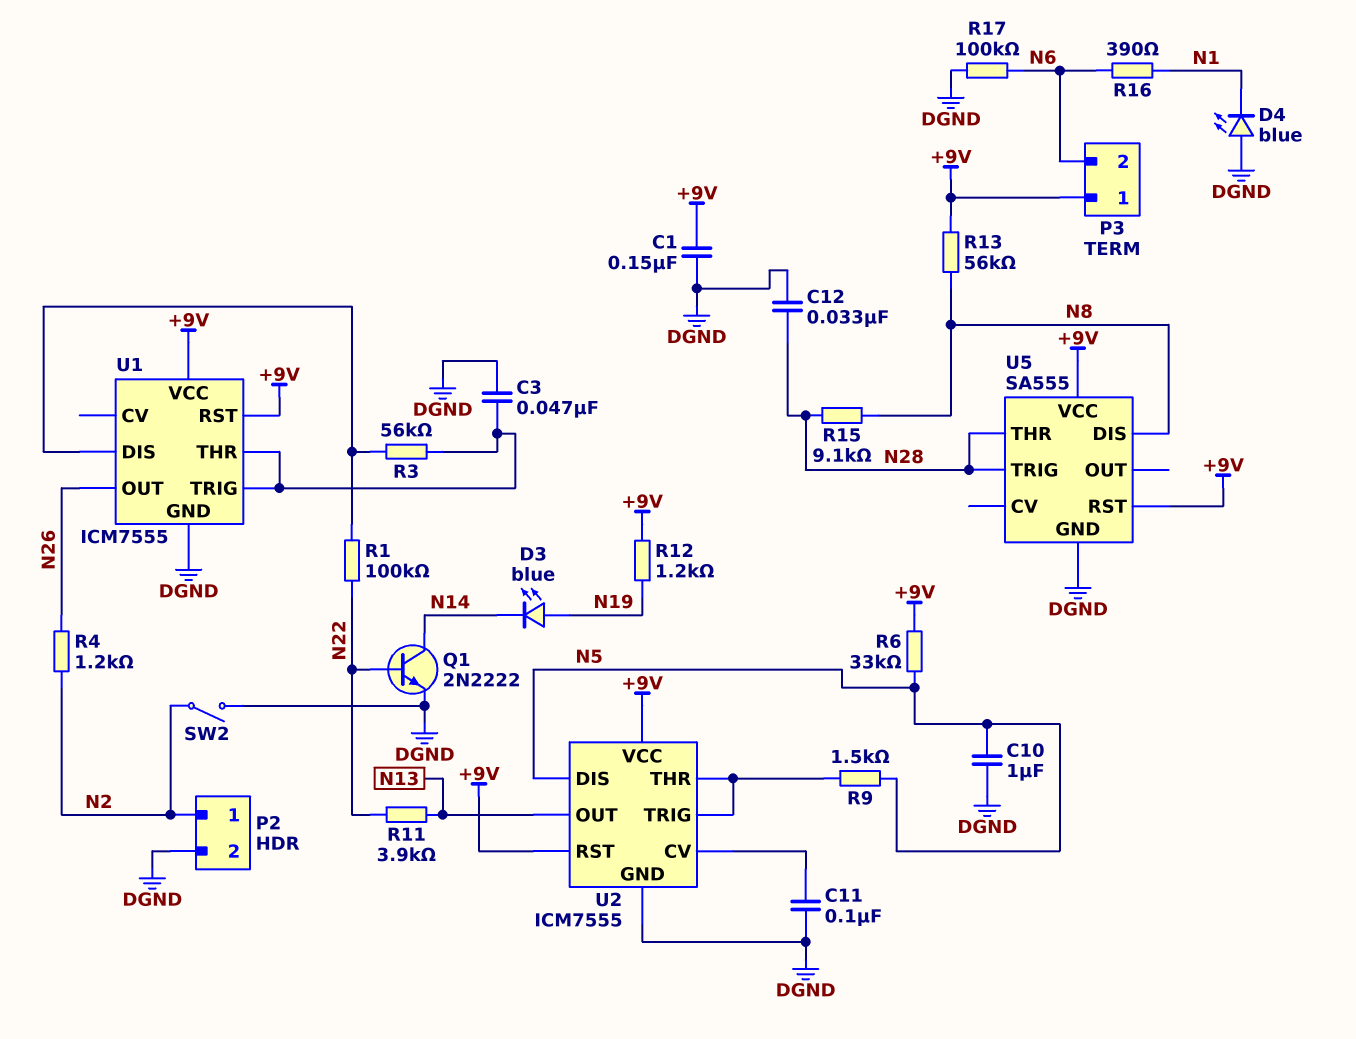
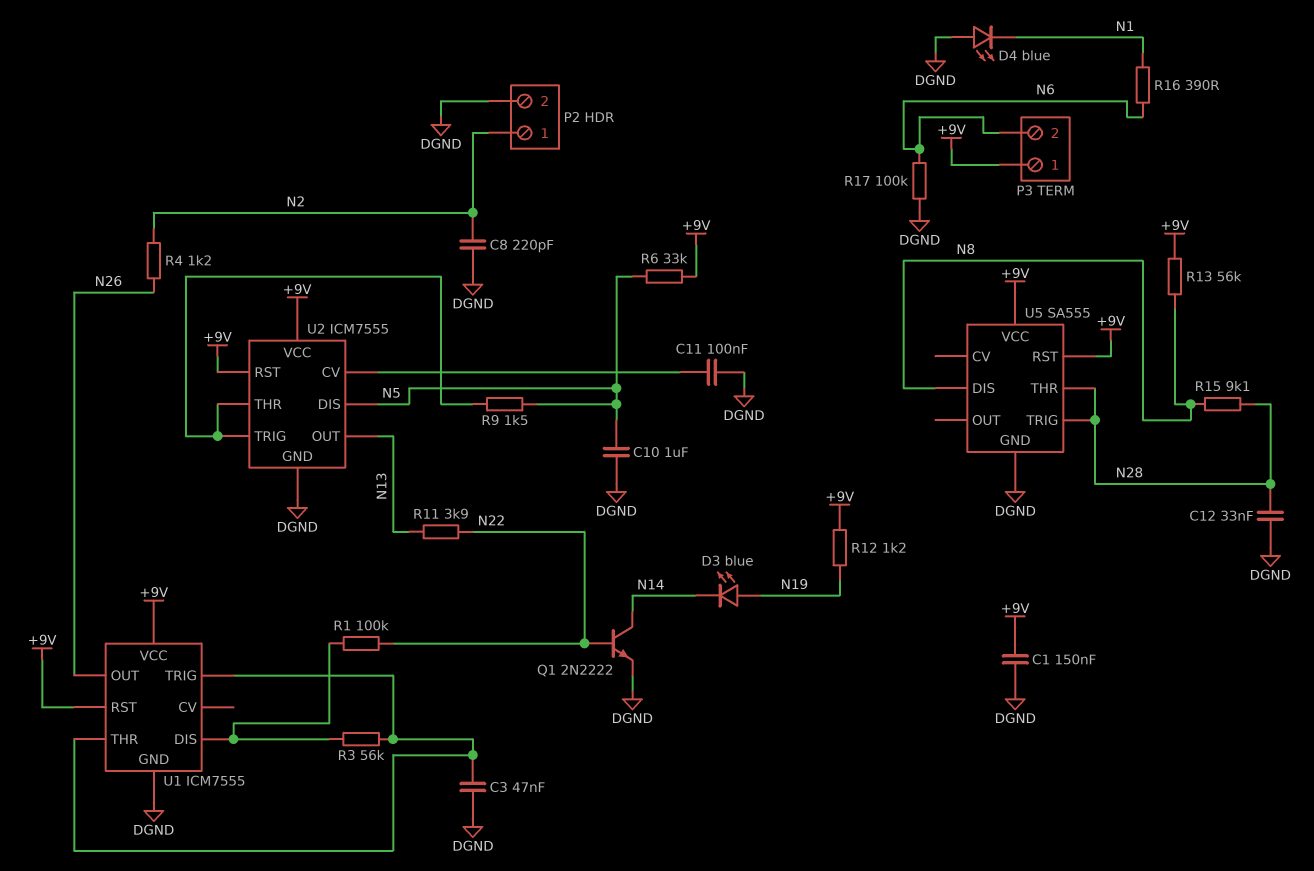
C8: none -> 220pF (DGND, N2)
SW2: switch (DGND, N2) -> none

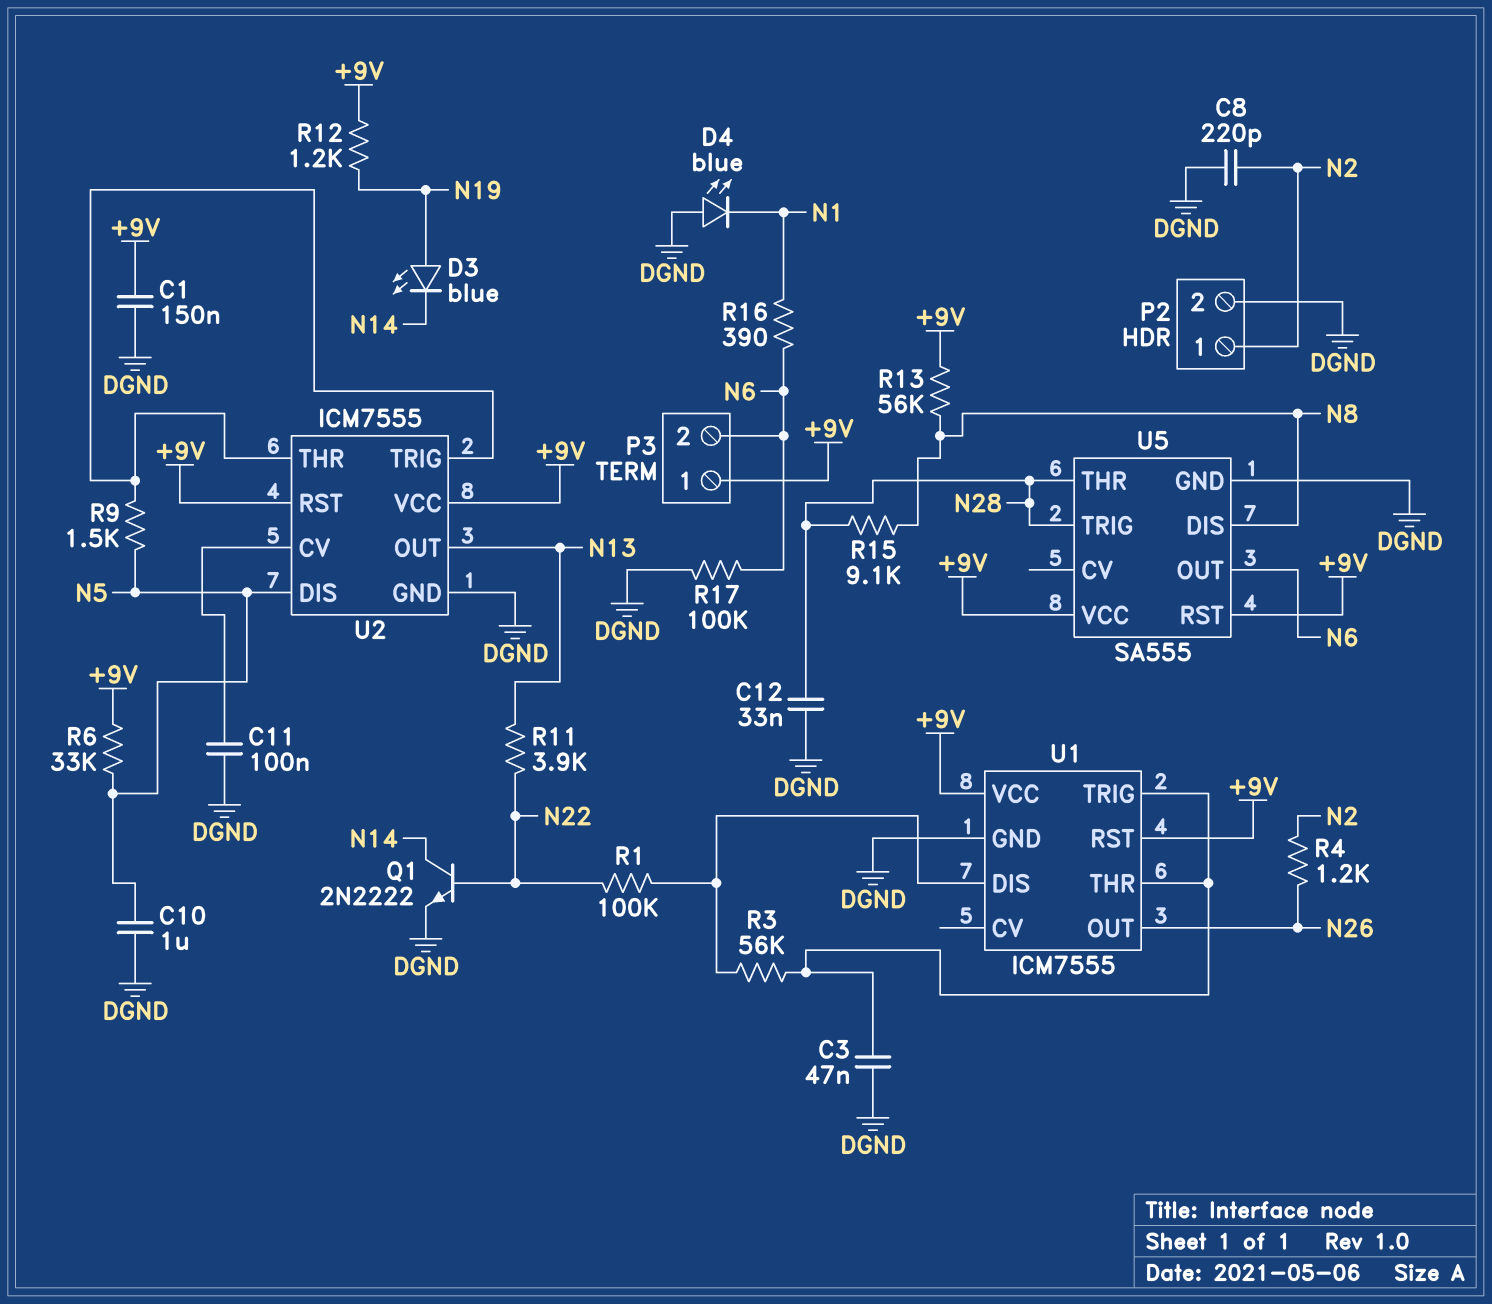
U5 pin OUT: none -> N6

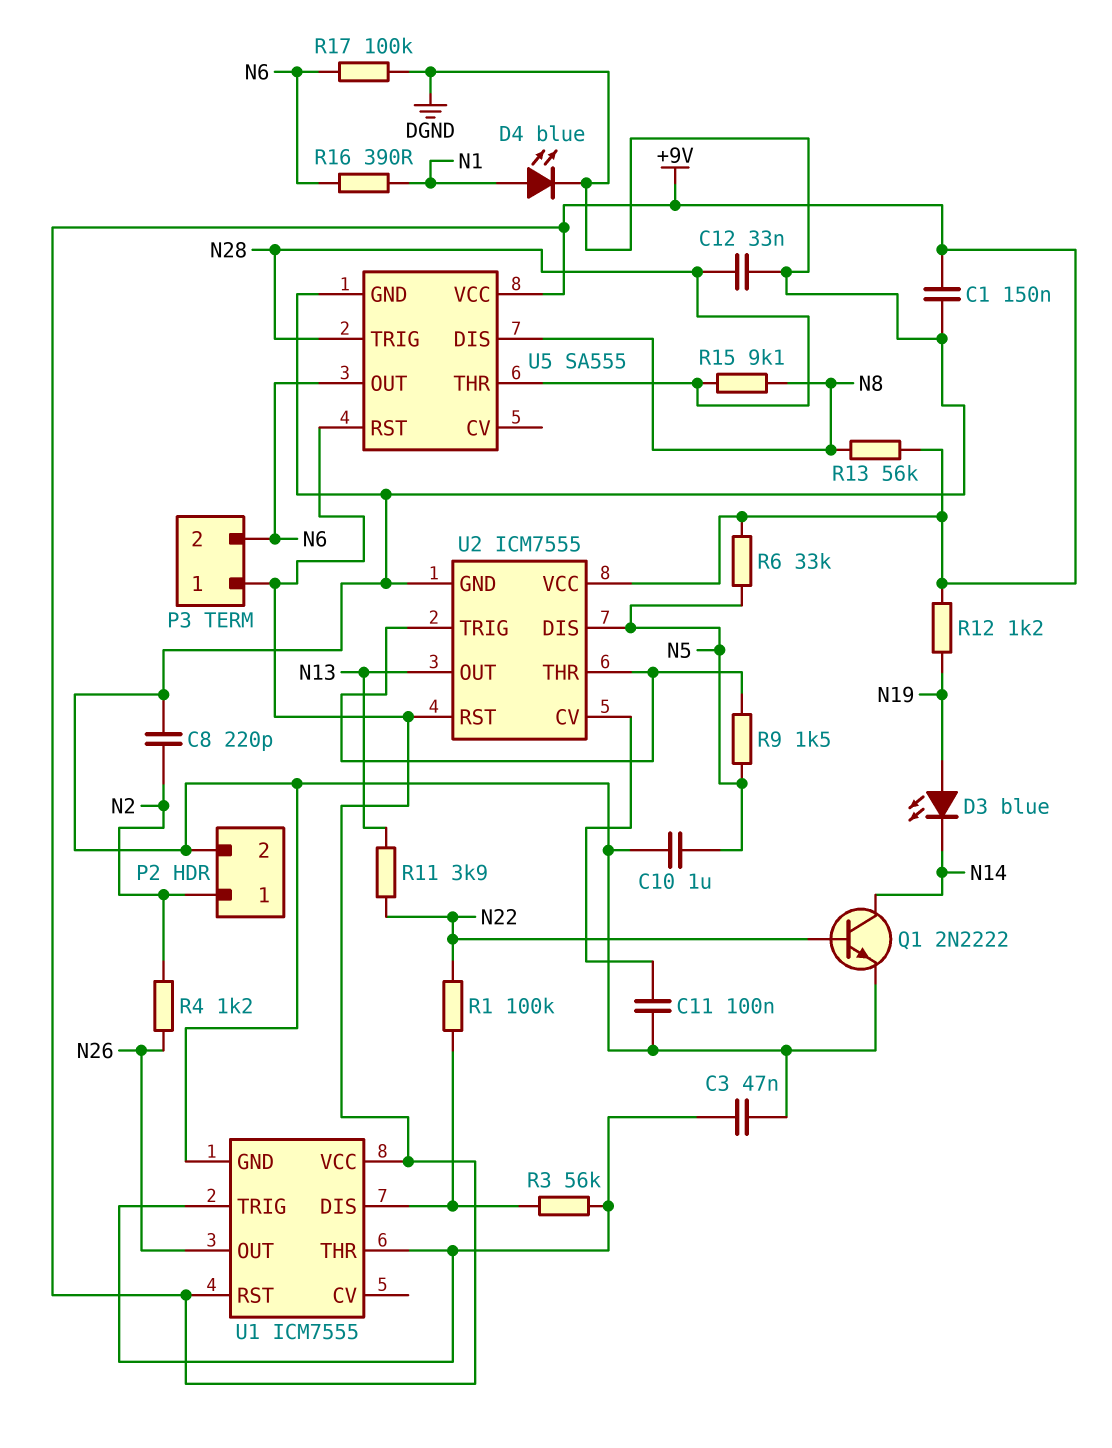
D4: LED blue (A DGND, K N1) -> LED blue (A N1, K DGND)

